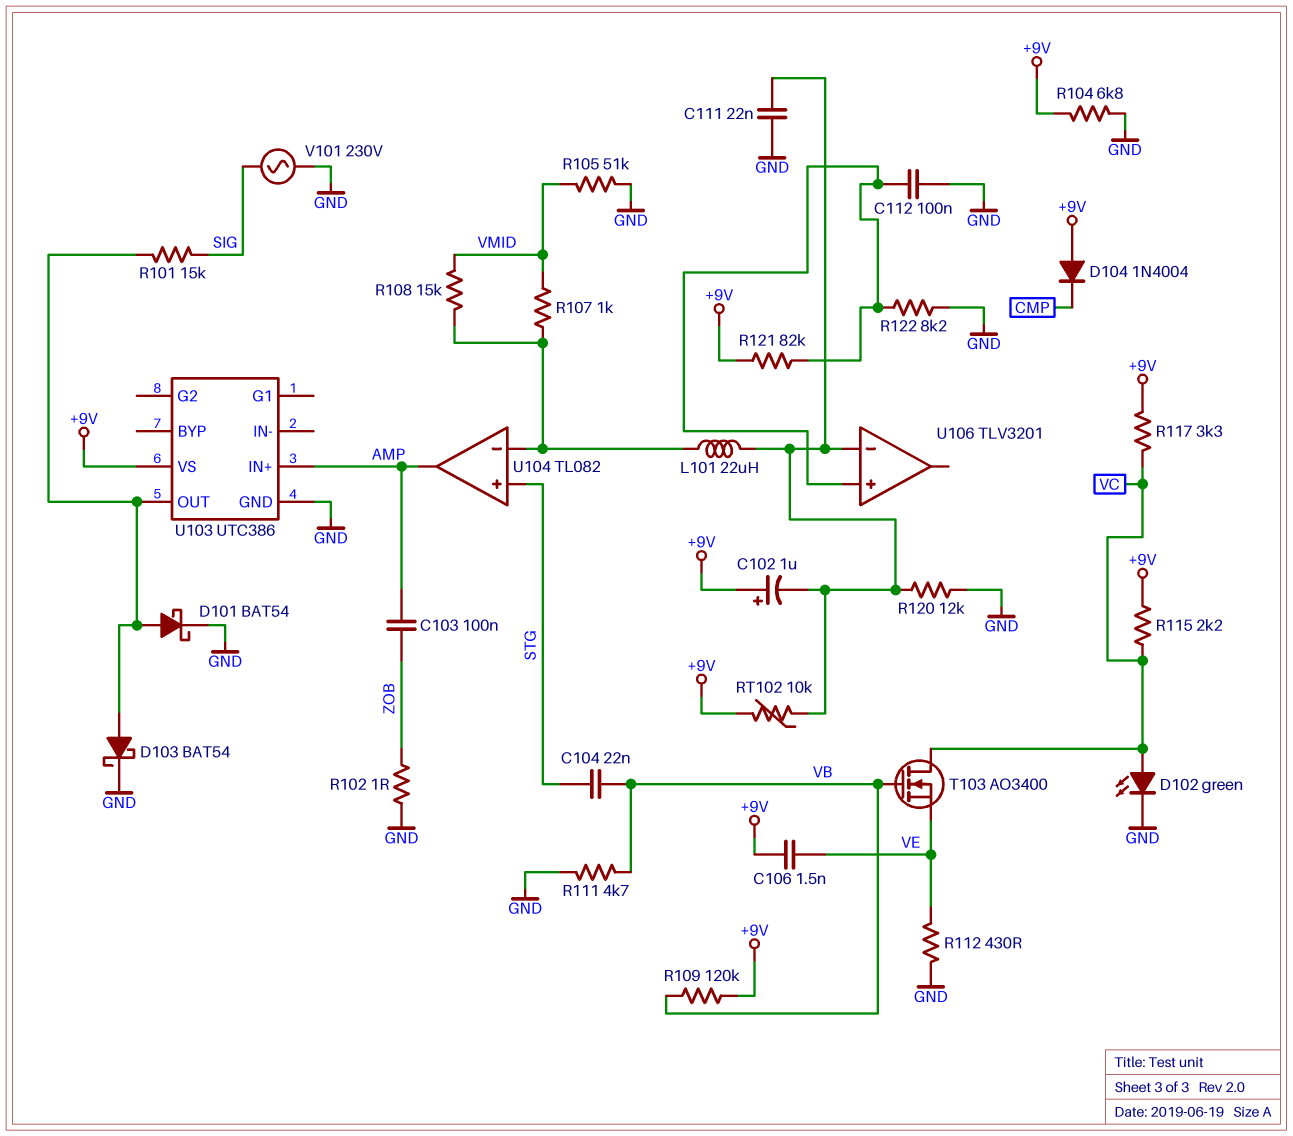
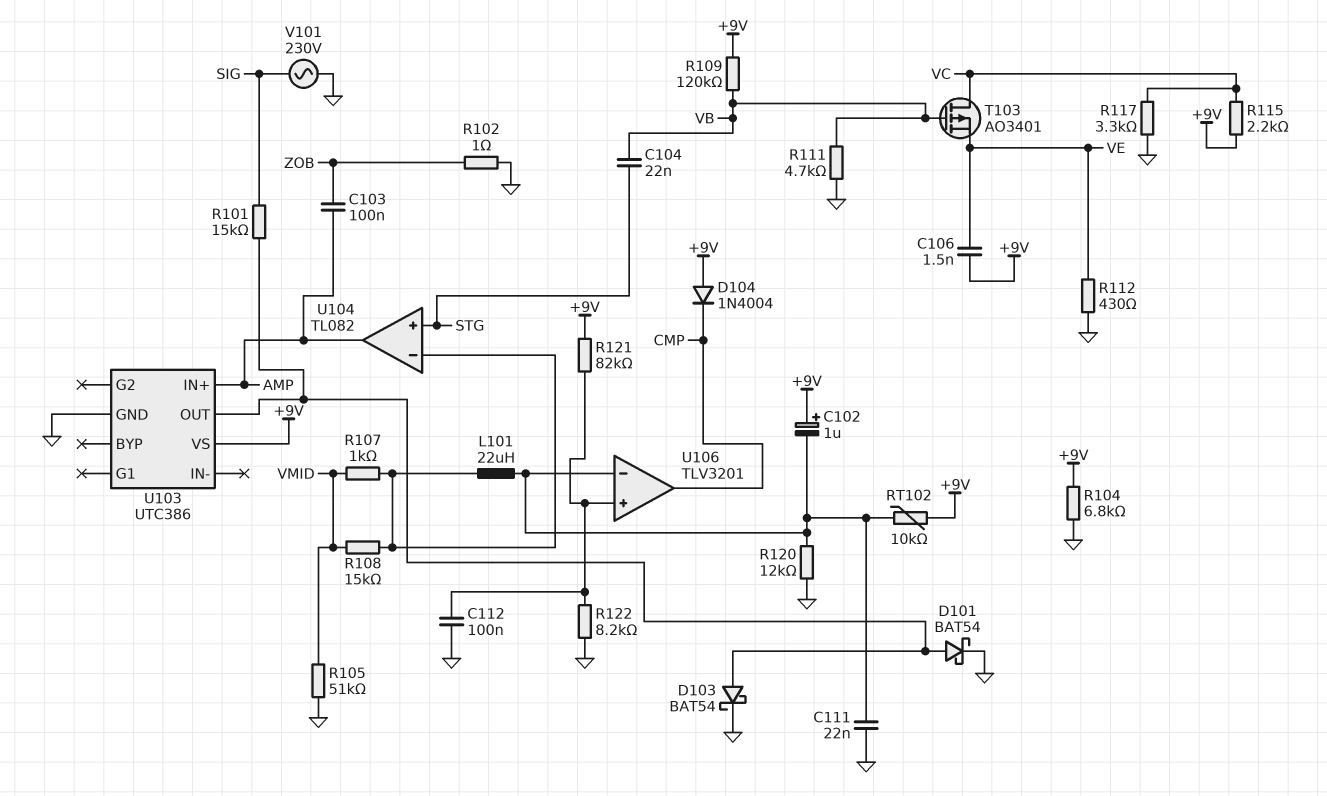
D102: LED green (A VC, K GND) -> none
R117: 3.3k (+9V, VC) -> 3.3k (GND, VC)
T103: NMOS AO3400 (G VB, D VC, S VE) -> PMOS AO3401 (G VB, D VC, S VE)
U106 pin out: none -> CMP

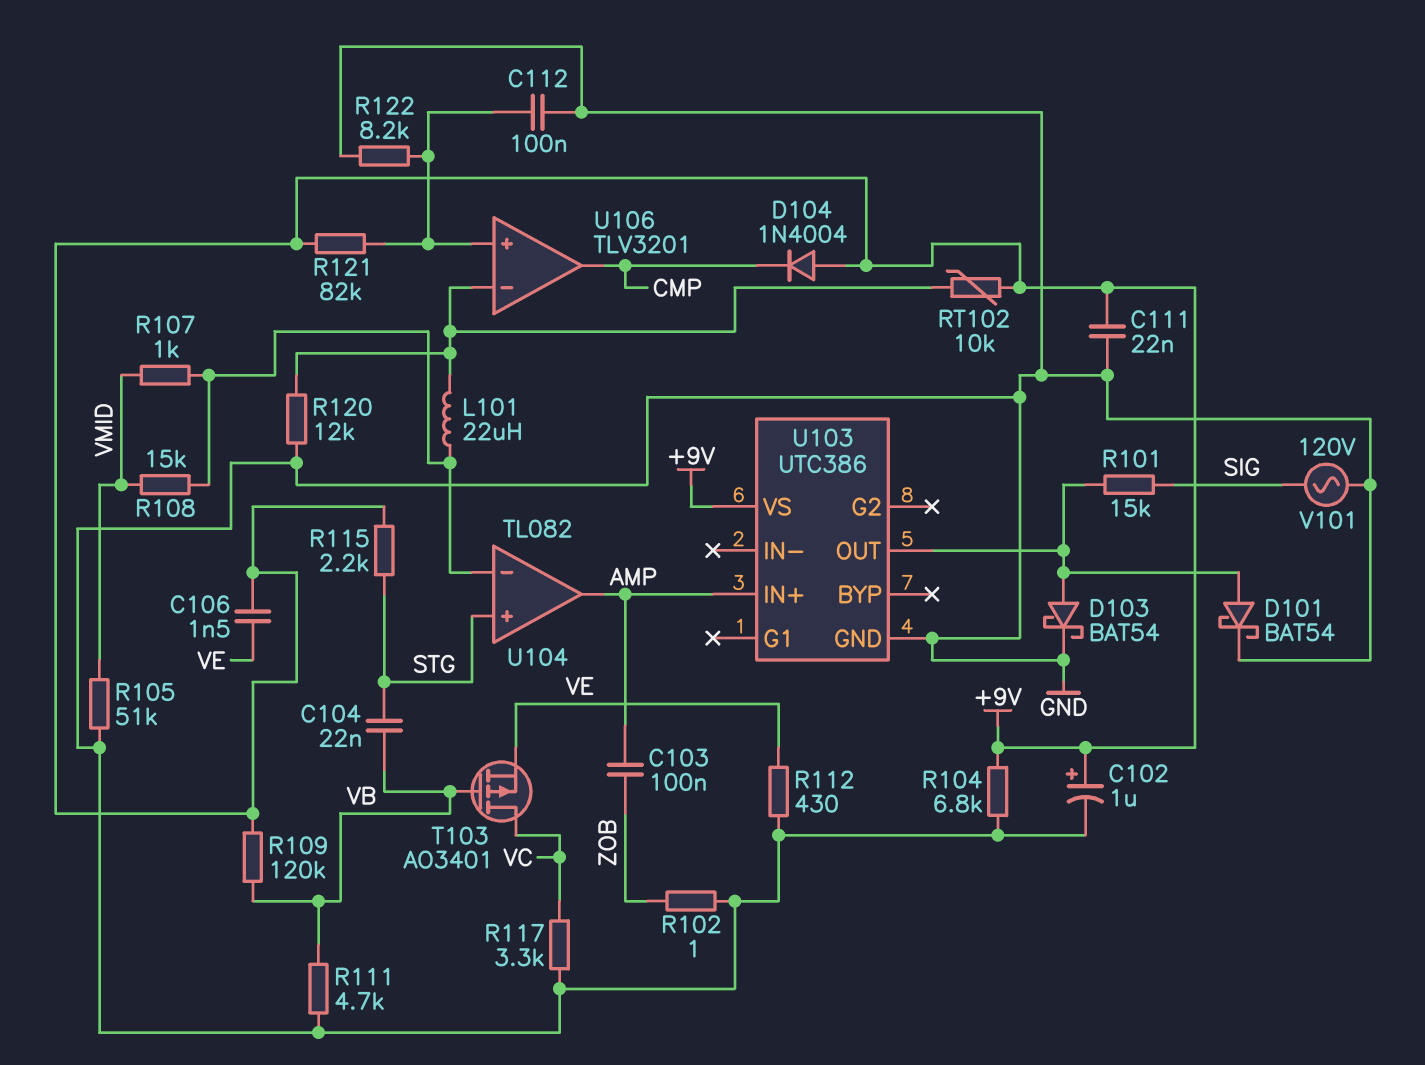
C102: 1uF (plus +9V, minus U106/in-) -> 1uF (plus +9V, minus GND)
C111: 22nF (GND, U106/in-) -> 22nF (+9V, GND)
R115: 2.2k (+9V, VC) -> 2.2k (+9V, STG)
V101: AC 230V (GND, SIG) -> AC 120V (GND, SIG)

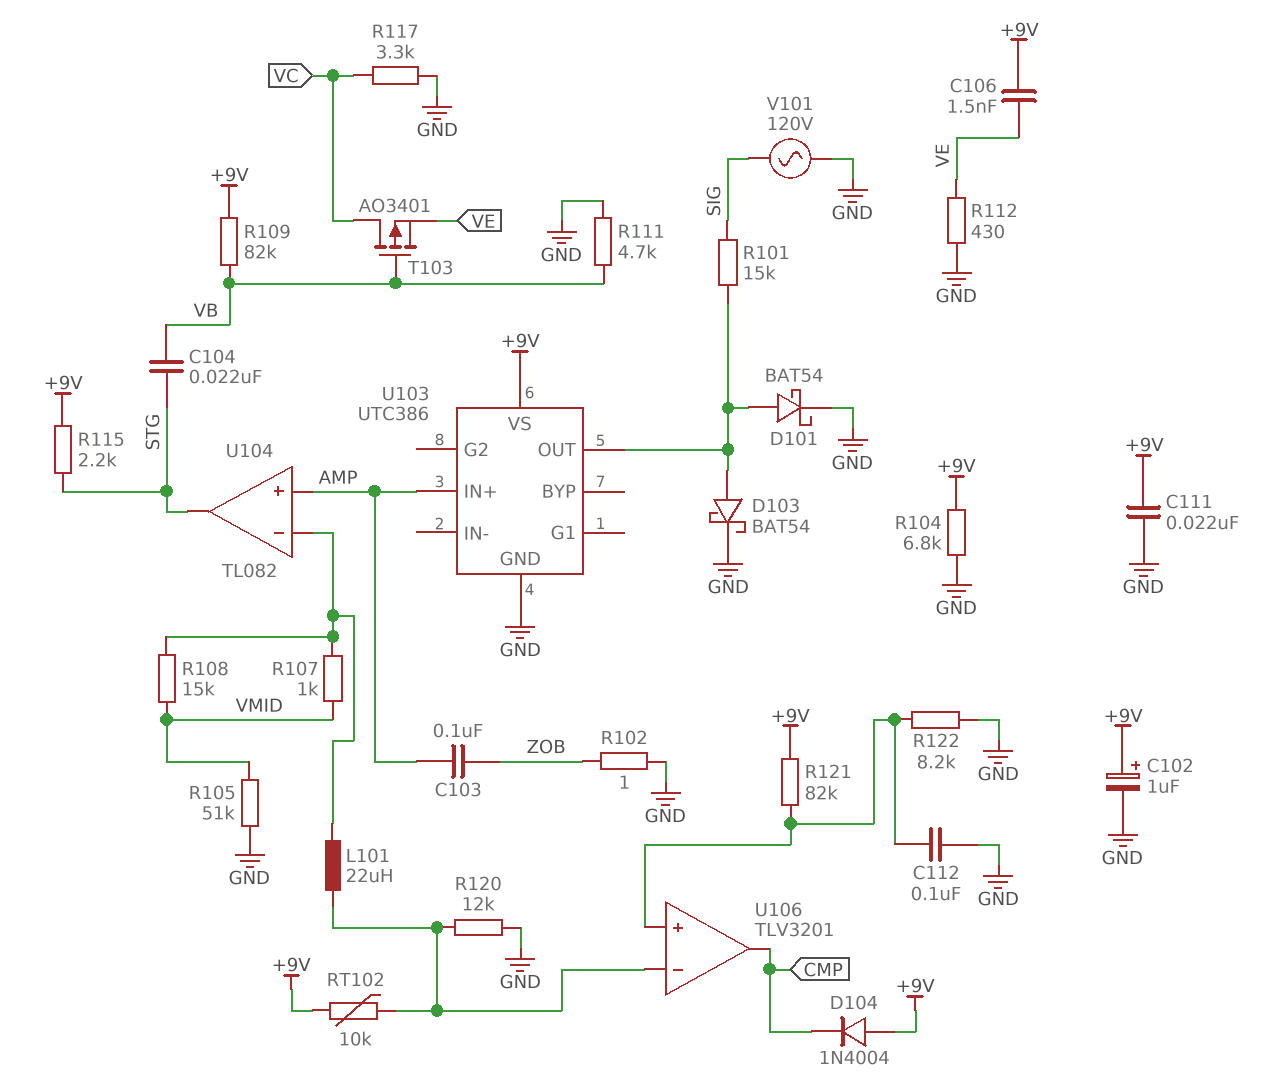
R109: 120k (+9V, VB) -> 82k (+9V, VB)
U104 pin in+: STG -> AMP
U104 pin out: AMP -> STG

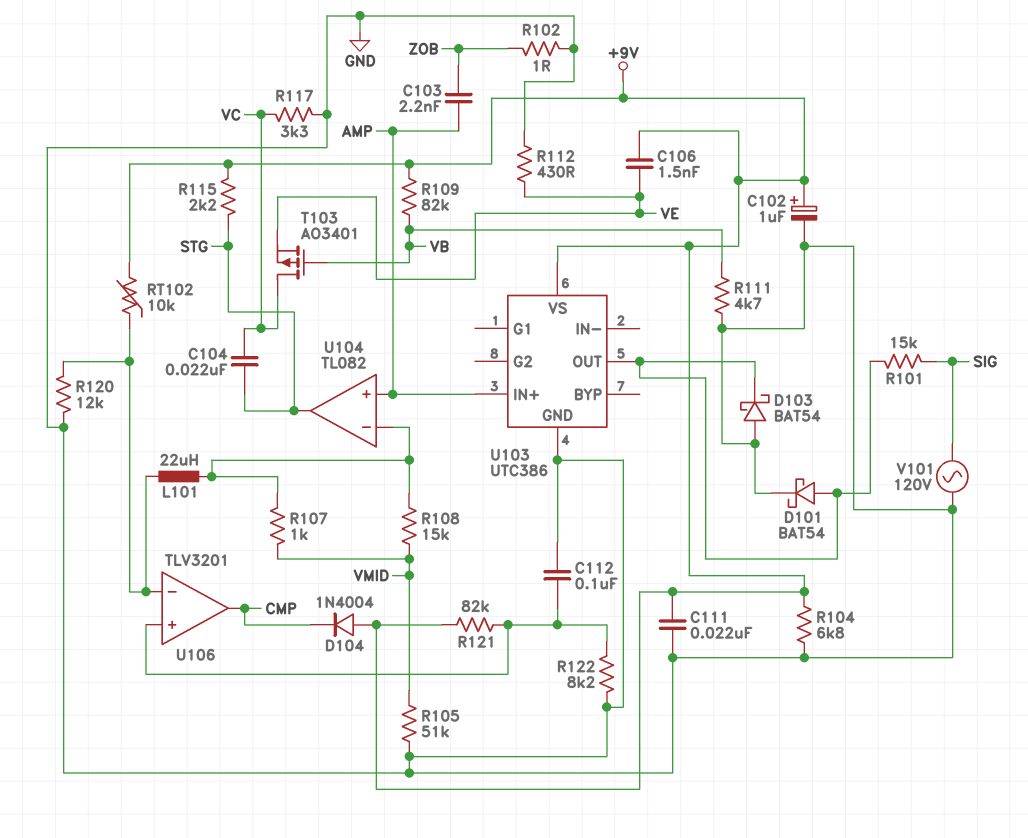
C103: 100nF (AMP, ZOB) -> 2.2nF (AMP, ZOB)
C104: 22nF (STG, VB) -> 22nF (STG, VC)
D103: schottky BAT54 (A U103/OUT, K GND) -> schottky BAT54 (A GND, K U103/OUT)

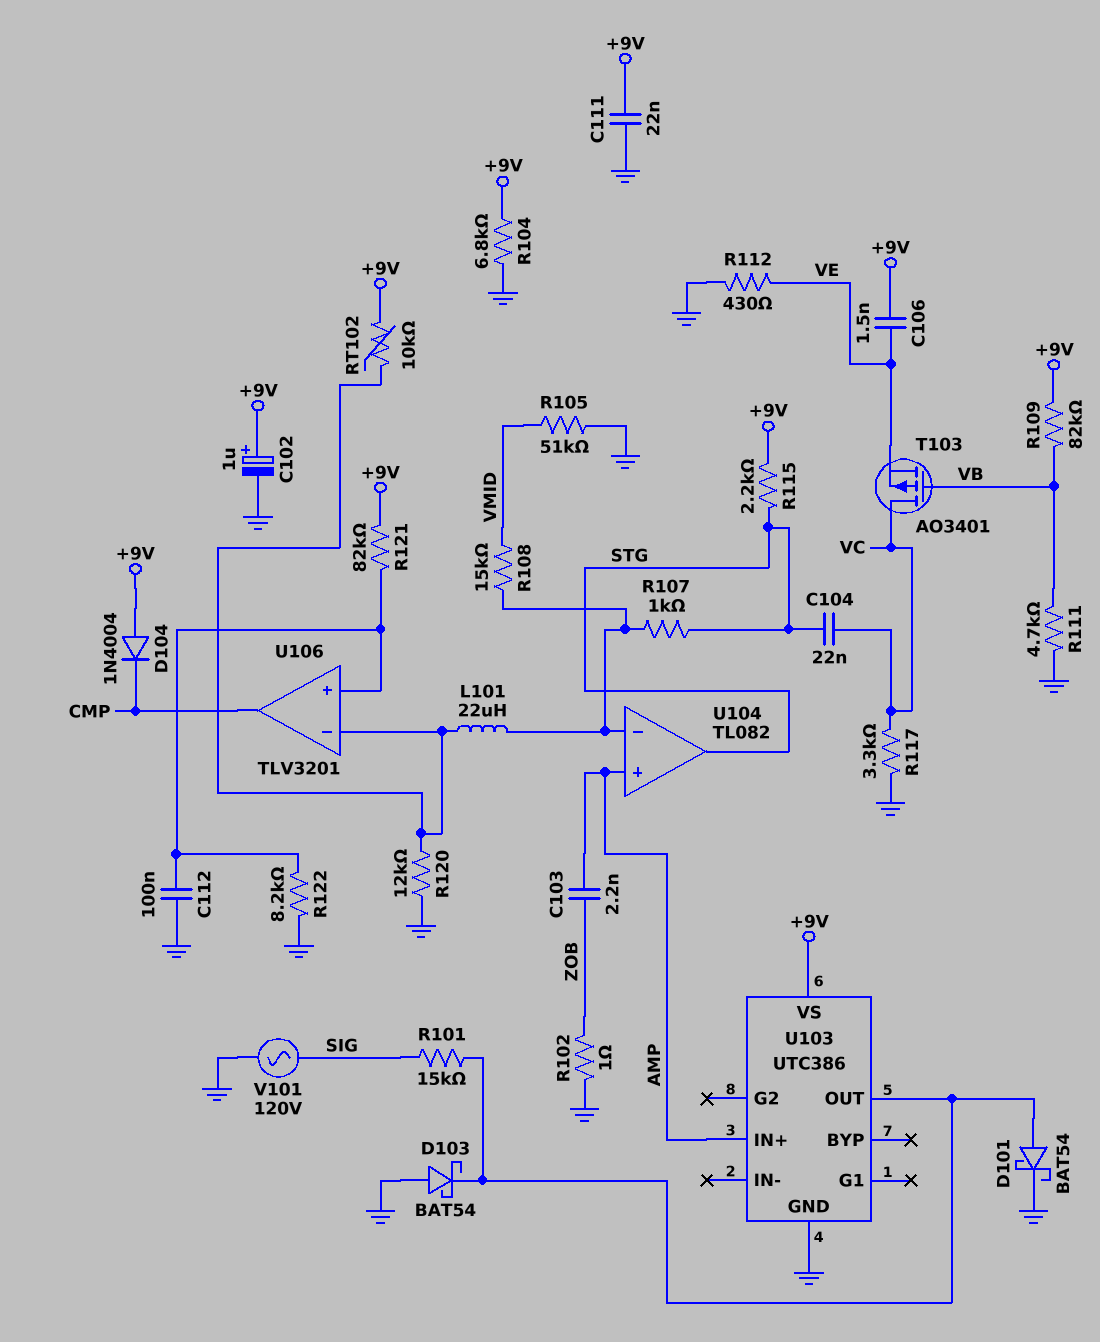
R107: 1k (U104/in-, VMID) -> 1k (STG, U104/in-)

